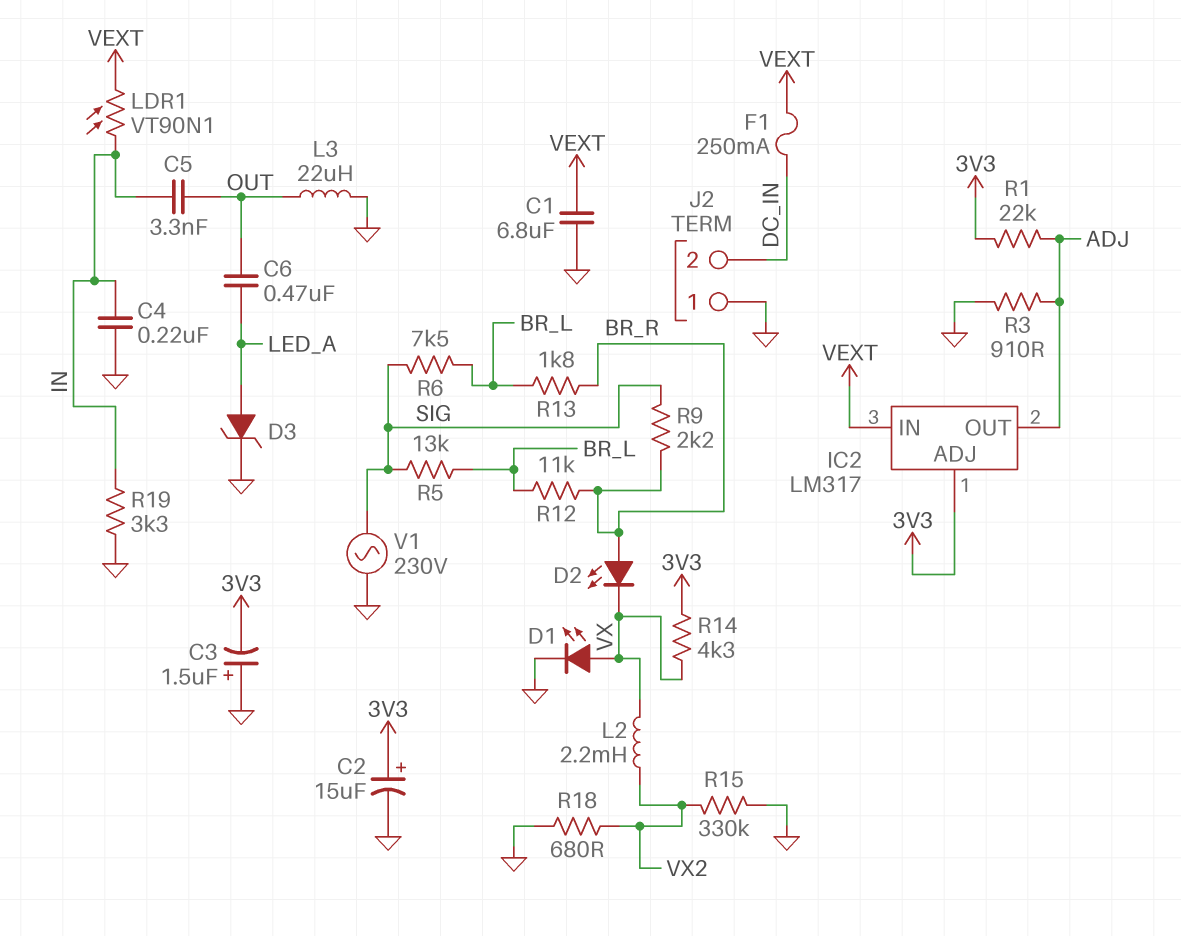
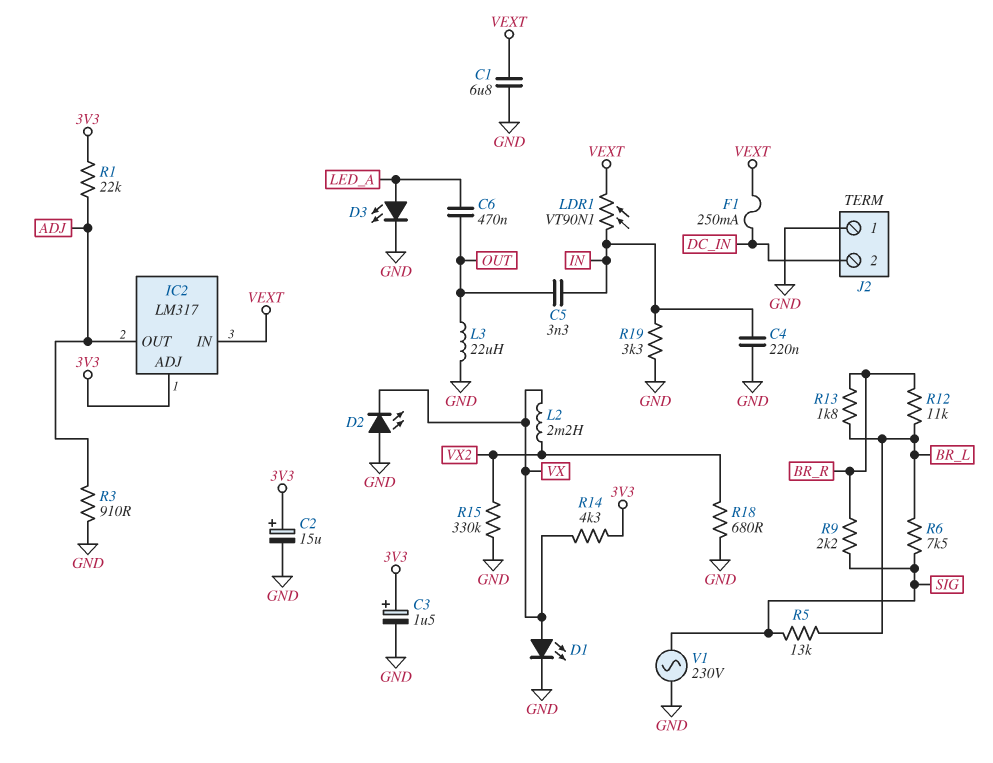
C3: 1.5uF (plus GND, minus 3V3) -> 1.5uF (plus 3V3, minus GND)
D2: LED (A BR_R, K VX) -> LED (A GND, K VX)
D3: zener (A LED_A, K GND) -> LED (A LED_A, K GND)

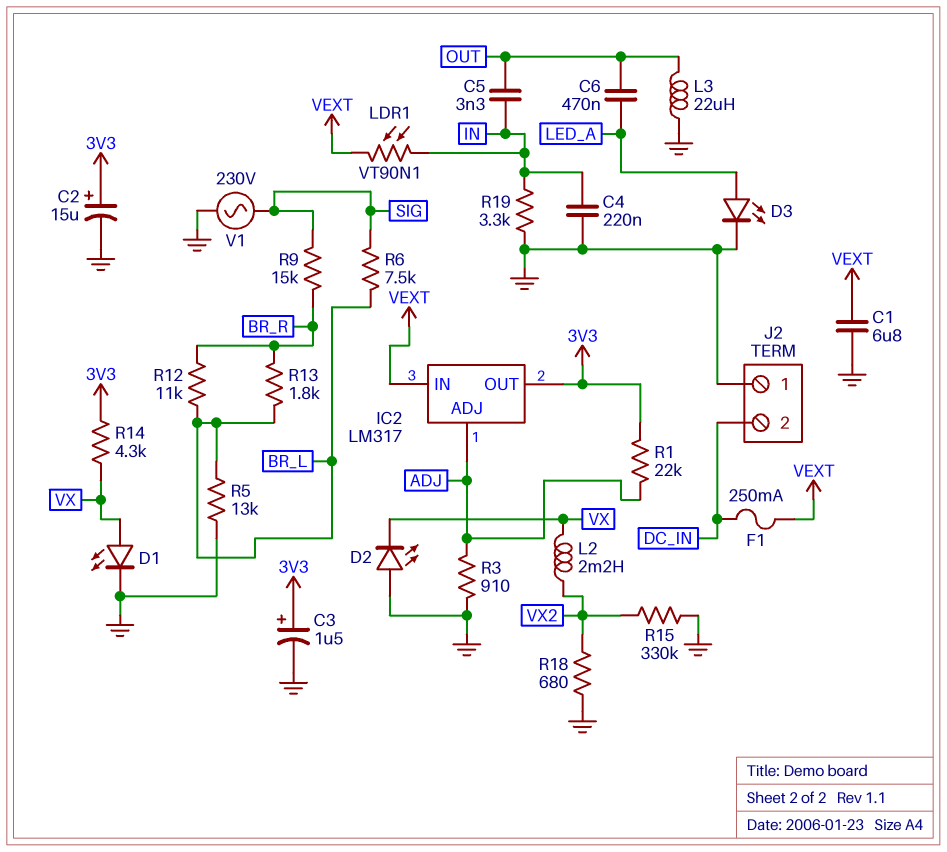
IC2 pin ADJ: 3V3 -> ADJ
IC2 pin OUT: ADJ -> 3V3
R5: 13k (BR_L, SIG) -> 13k (BR_L, GND)
R9: 2.2k (BR_R, SIG) -> 15k (BR_R, SIG)

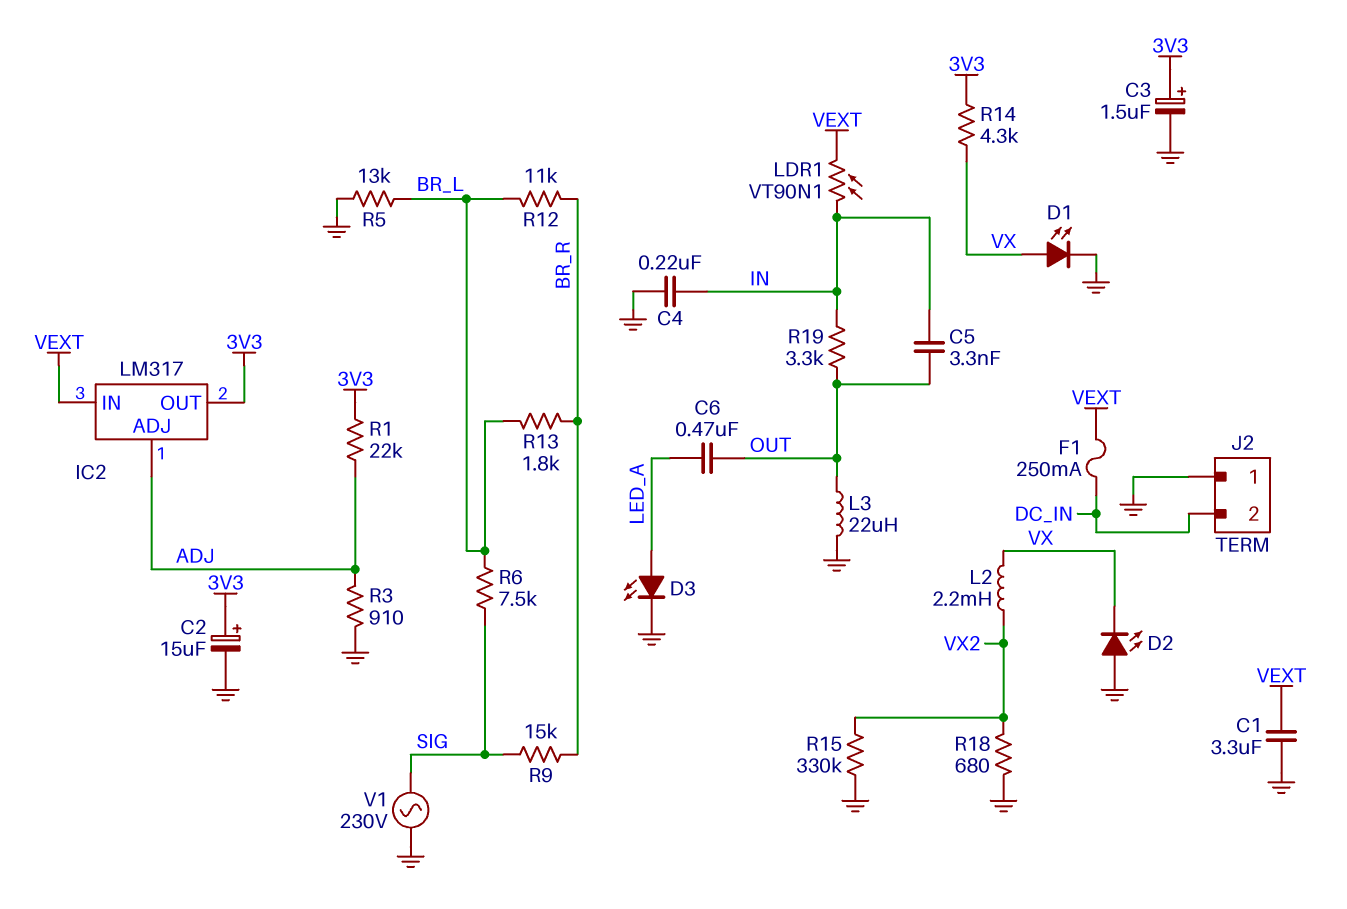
C1: 6.8uF (GND, VEXT) -> 3.3uF (GND, VEXT)
R19: 3.3k (GND, IN) -> 3.3k (IN, OUT)

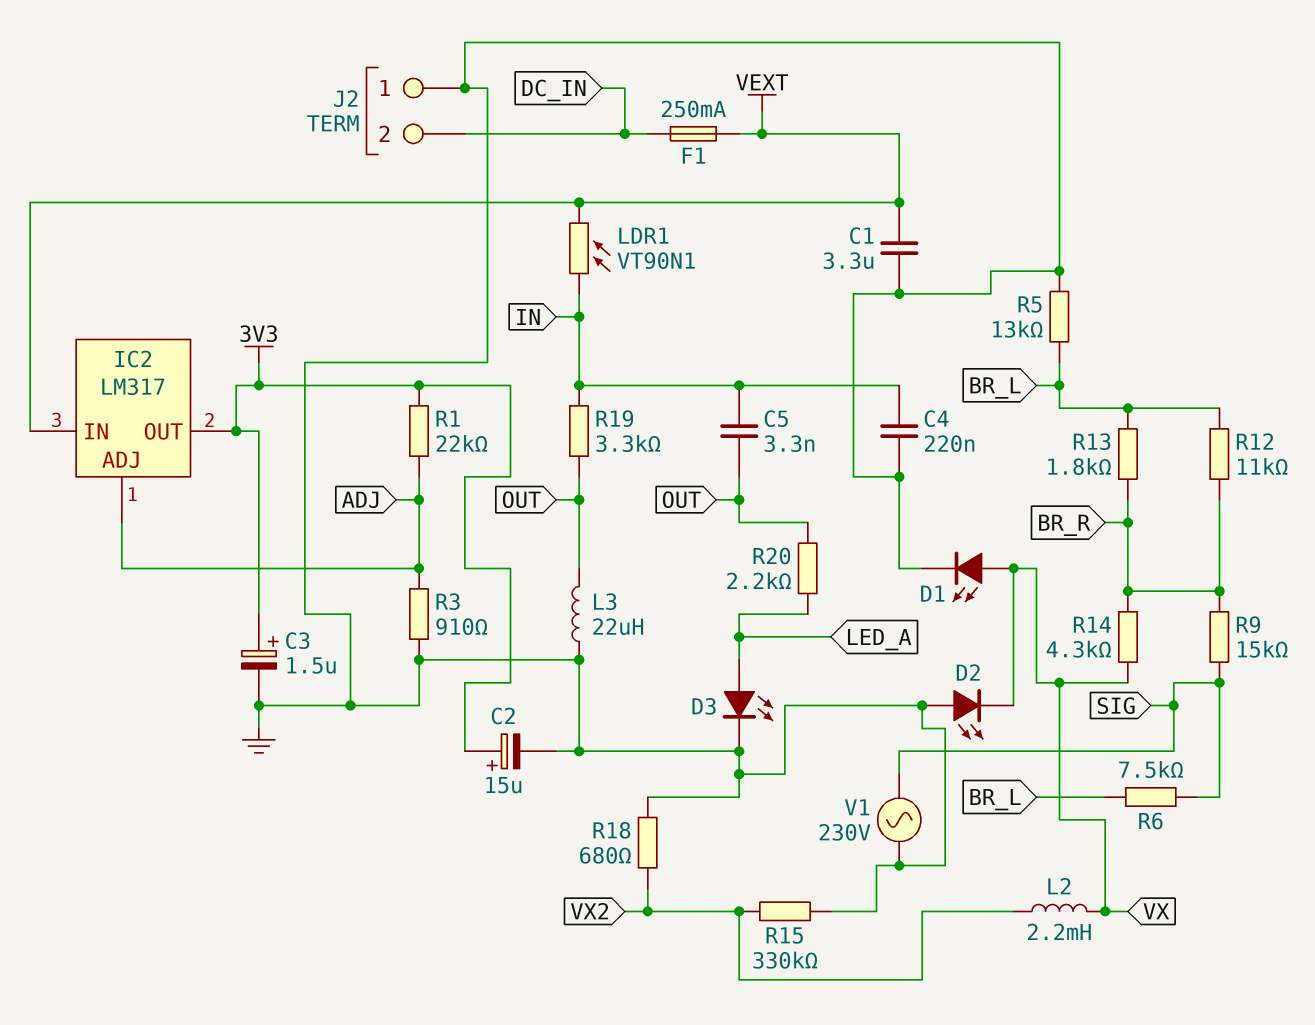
C6: 470nF (LED_A, OUT) -> none
R14: 4.3k (3V3, VX) -> 4.3k (BR_R, VX)
R20: none -> 2.2k (LED_A, OUT)

